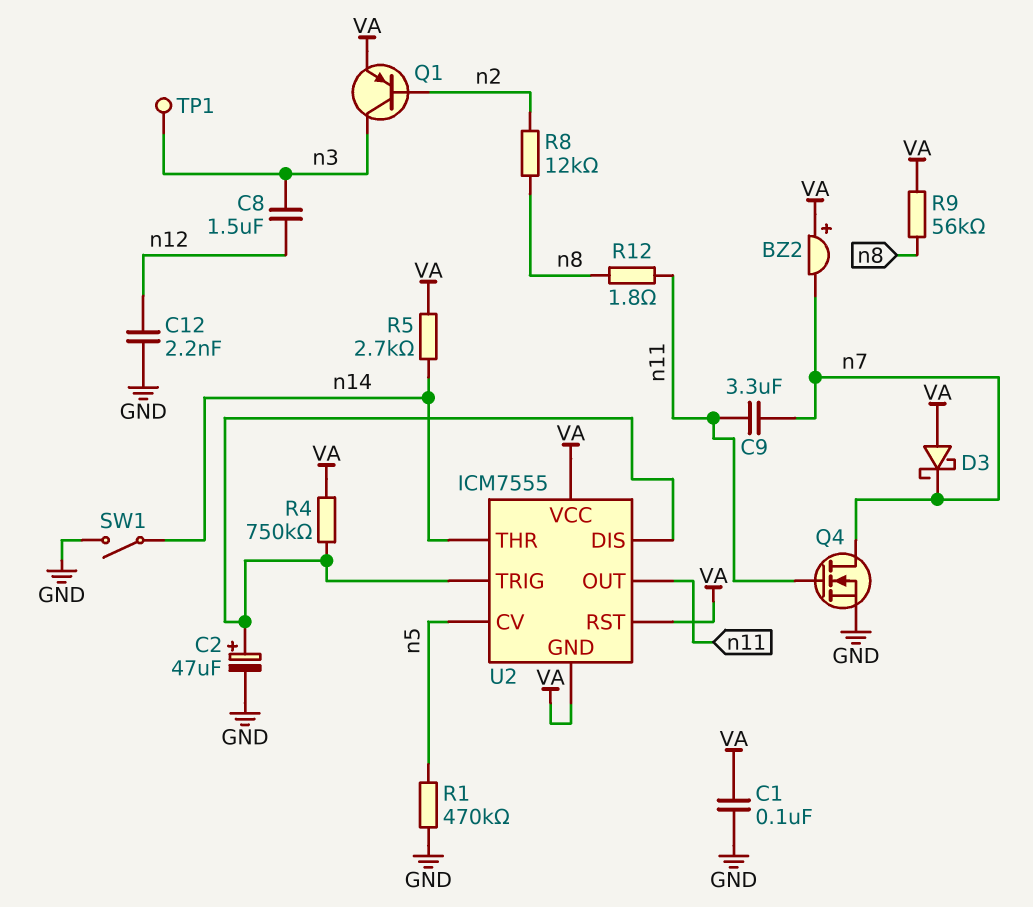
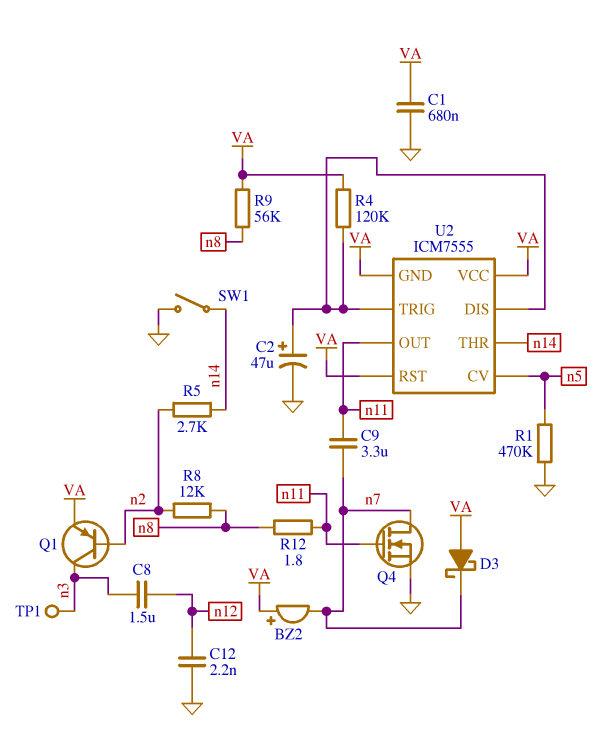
C1: 100nF (GND, VA) -> 680nF (GND, VA)
R4: 750k (U2/DIS, VA) -> 120k (U2/DIS, VA)
R5: 2.7k (VA, n14) -> 2.7k (n2, n14)

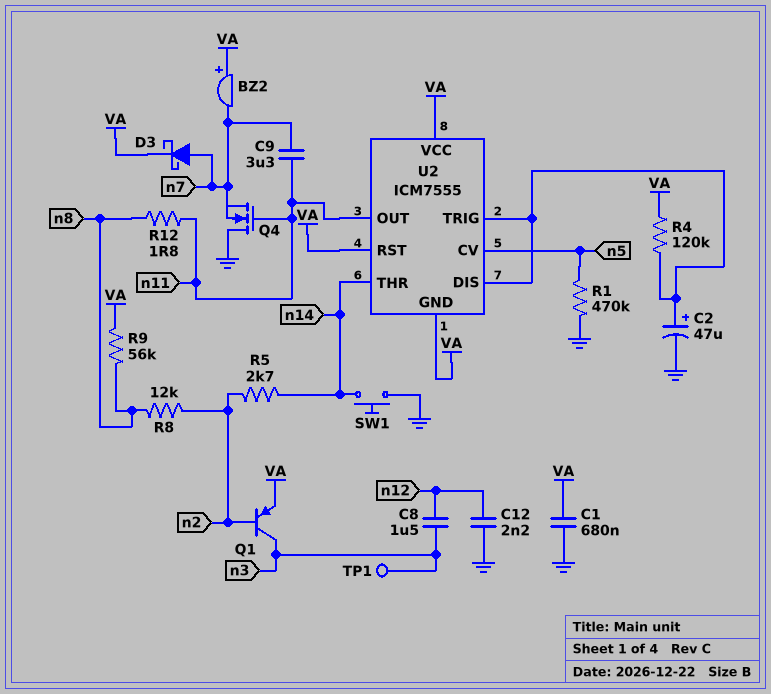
D3: schottky (A VA, K n7) -> schottky (A n7, K VA)
Q4: NMOS (G n11, D n7, S GND) -> NMOS (G n11, D GND, S n7)
SW1: switch (GND, n14) -> button (GND, n14)

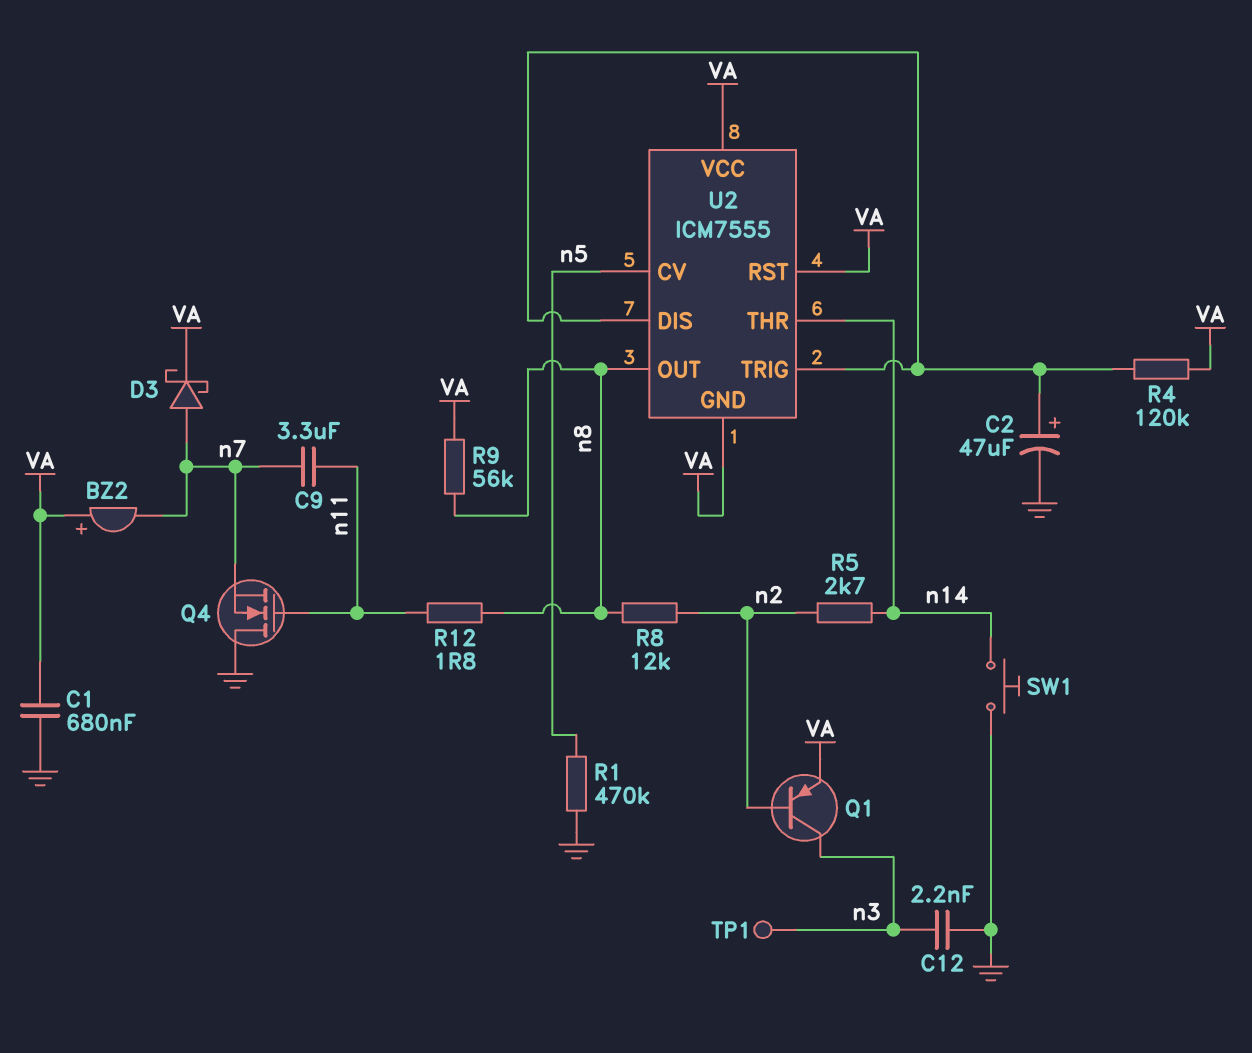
C8: 1.5uF (n3, n12) -> none
C12: 2.2nF (GND, n12) -> 2.2nF (GND, n3)
U2 pin OUT: n11 -> n8

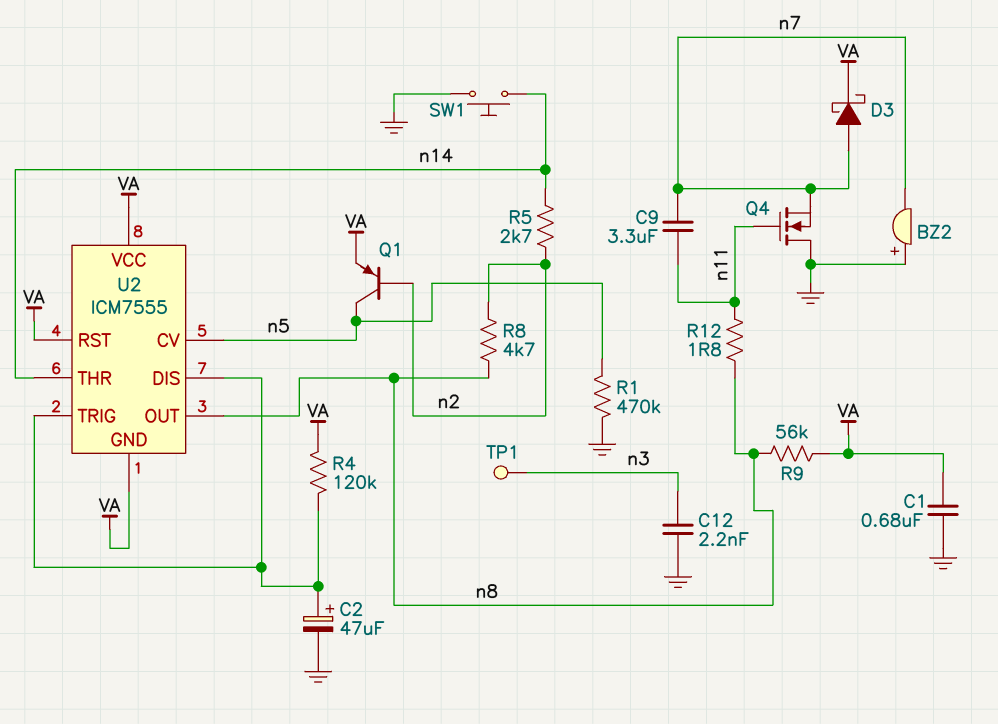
BZ2: buzzer (plus VA, minus n7) -> buzzer (plus GND, minus n7)
Q1: PNP (B n2, C n3, E VA) -> PNP (B n2, C n5, E VA)
R8: 12k (n2, n8) -> 4.7k (n2, n8)

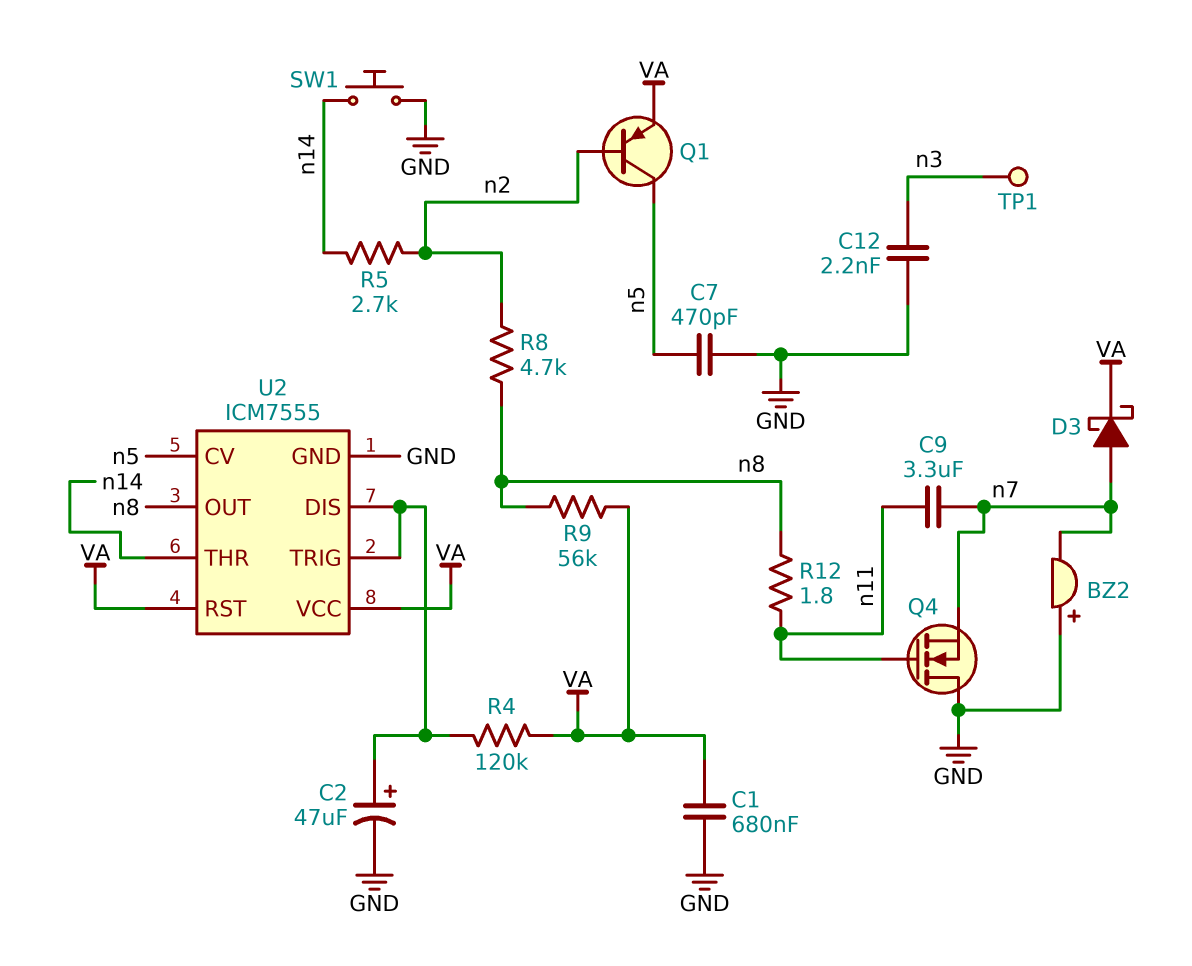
C7: none -> 470pF (GND, n5)
R1: 470k (GND, n5) -> none
U2 pin GND: VA -> GND

